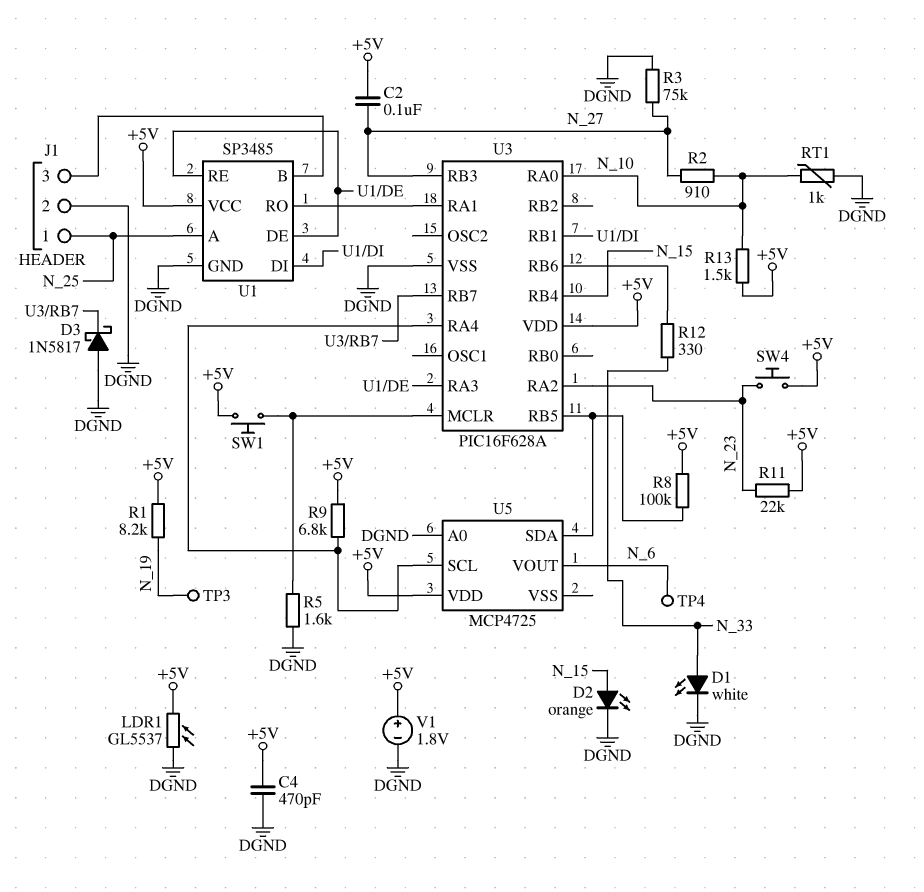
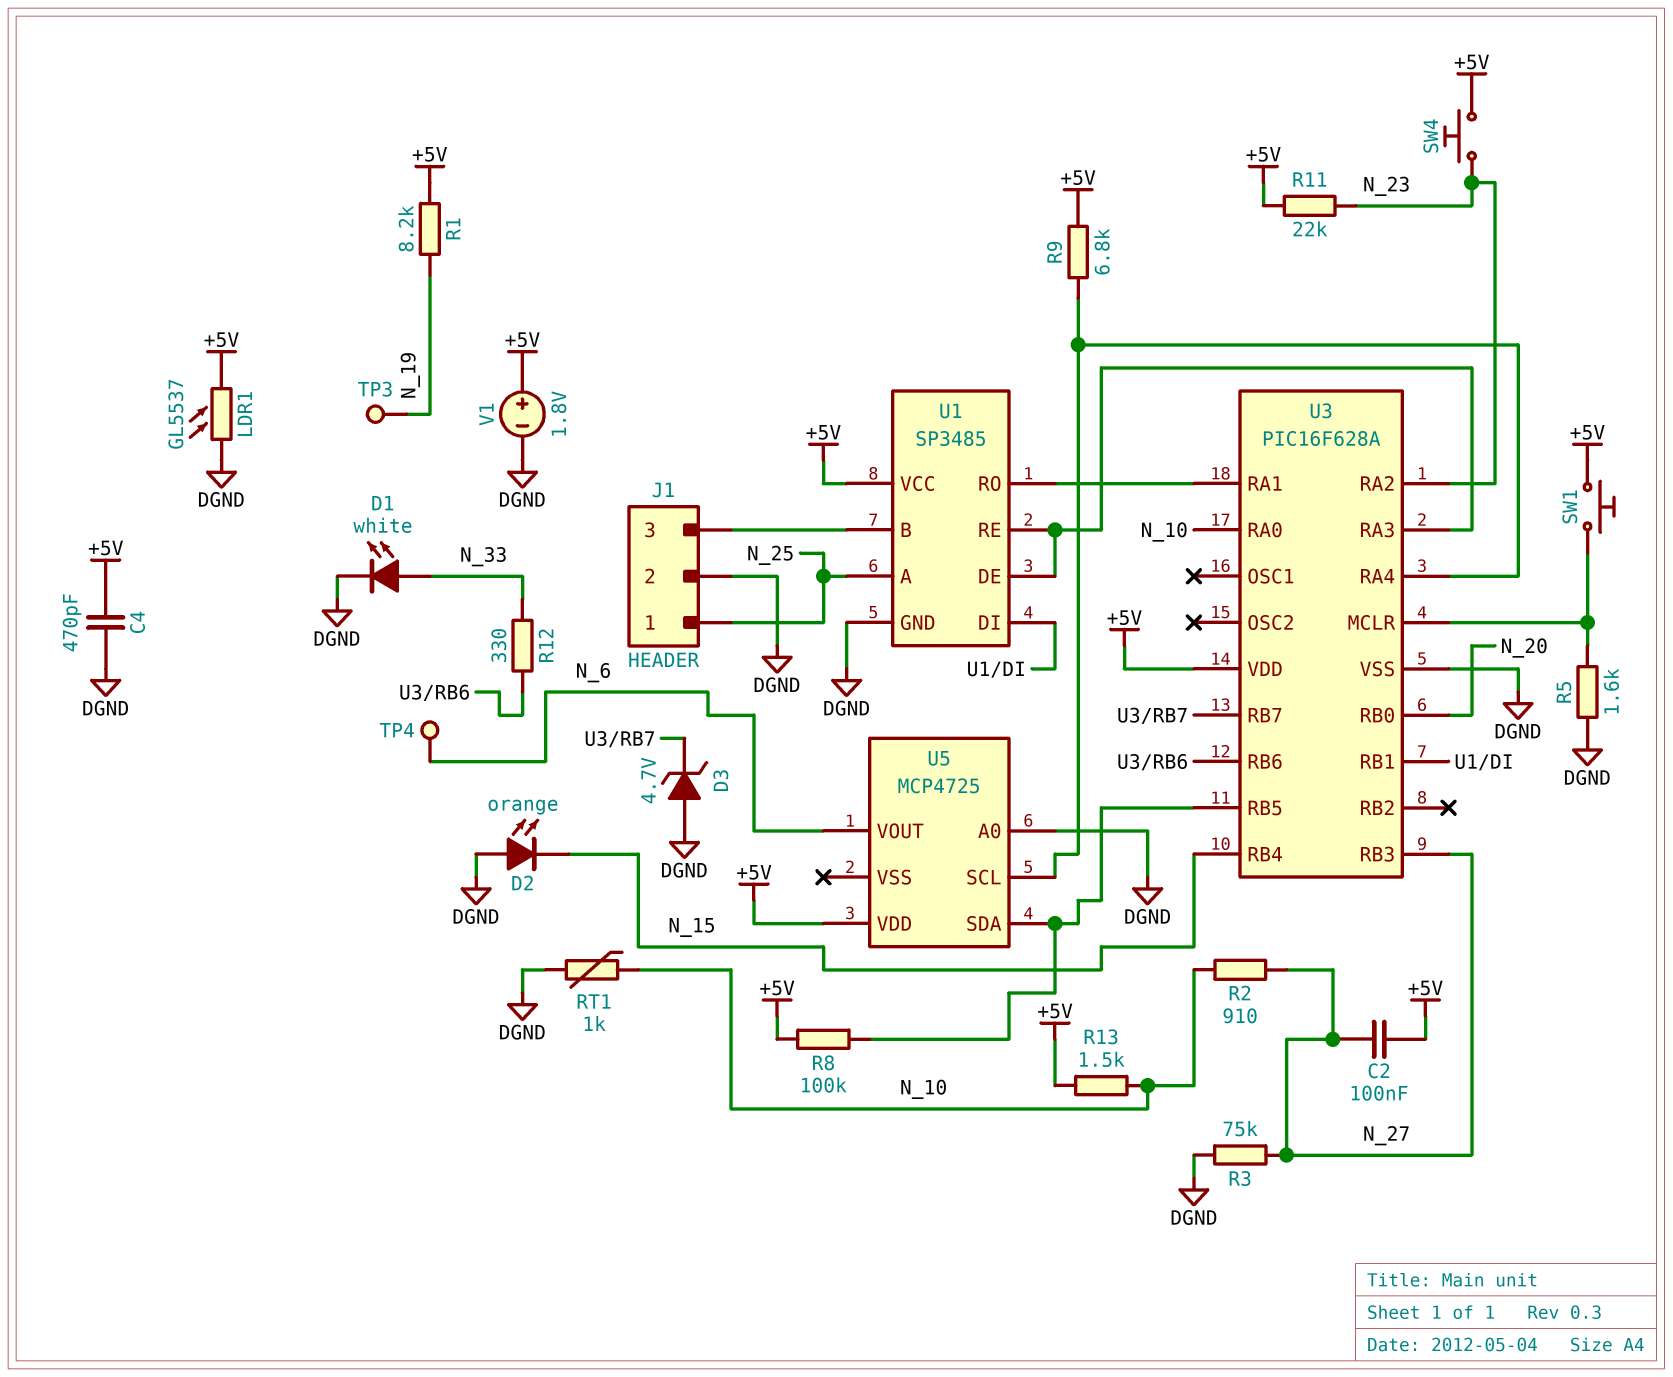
D2: LED orange (A N_15, K DGND) -> LED orange (A DGND, K N_15)
D3: schottky 1N5817 (A DGND, K U3/RB7) -> zener 4.7V (A DGND, K U3/RB7)
U3 pin RB0: none -> N_20

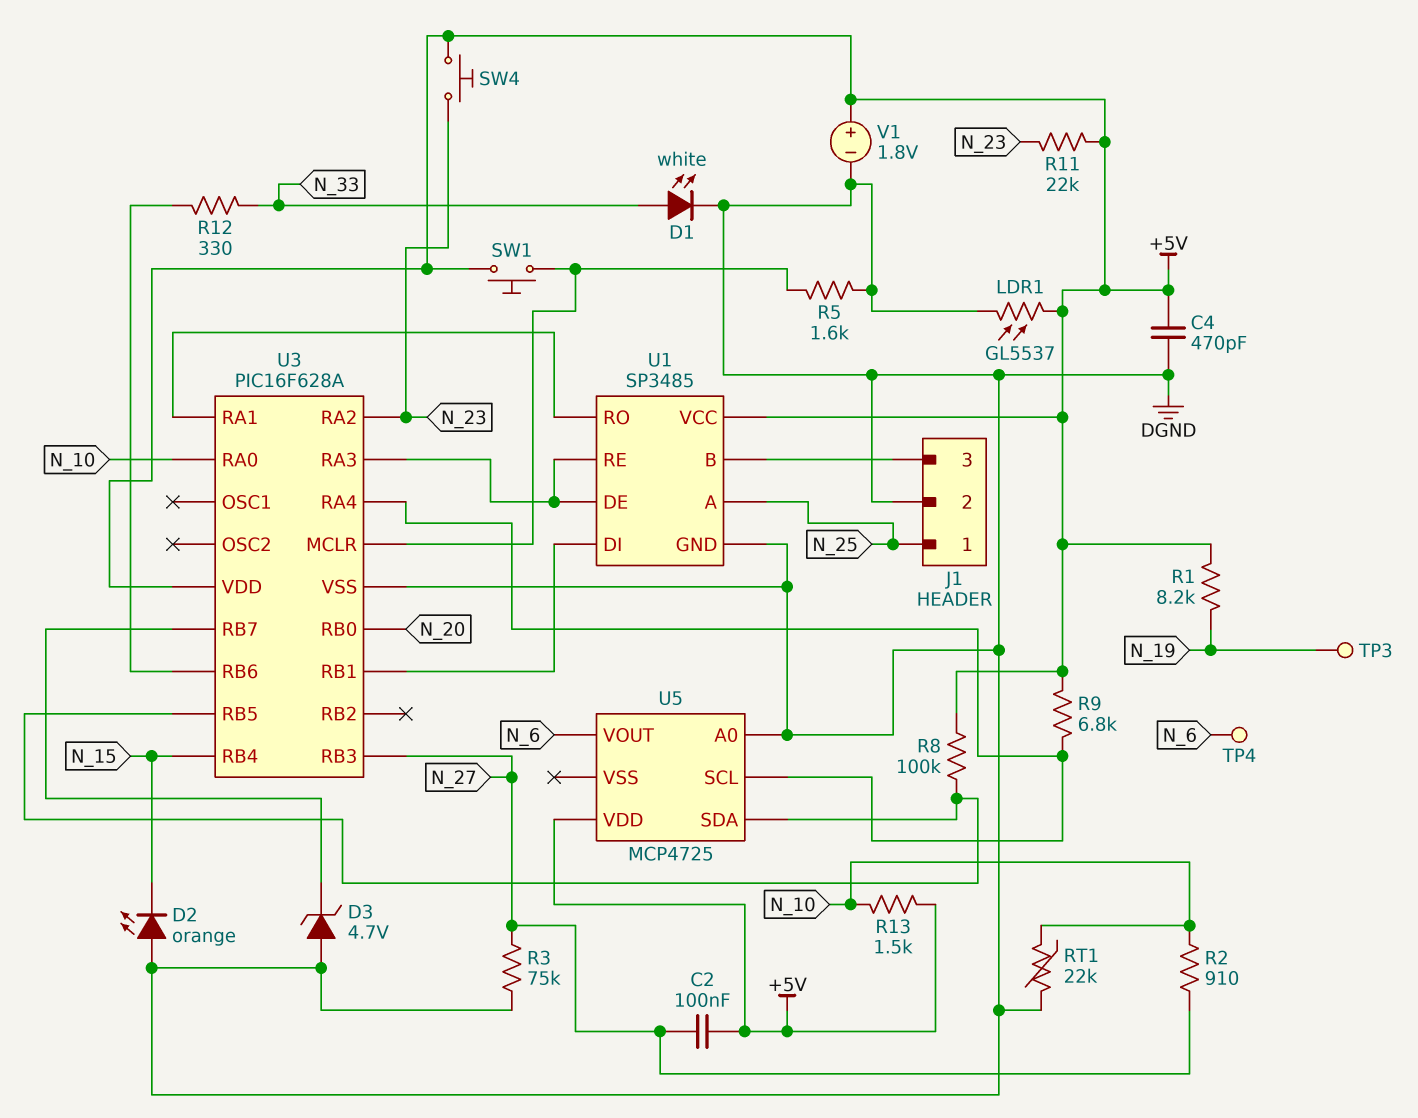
RT1: 1k (DGND, N_10) -> 22k (DGND, N_10)

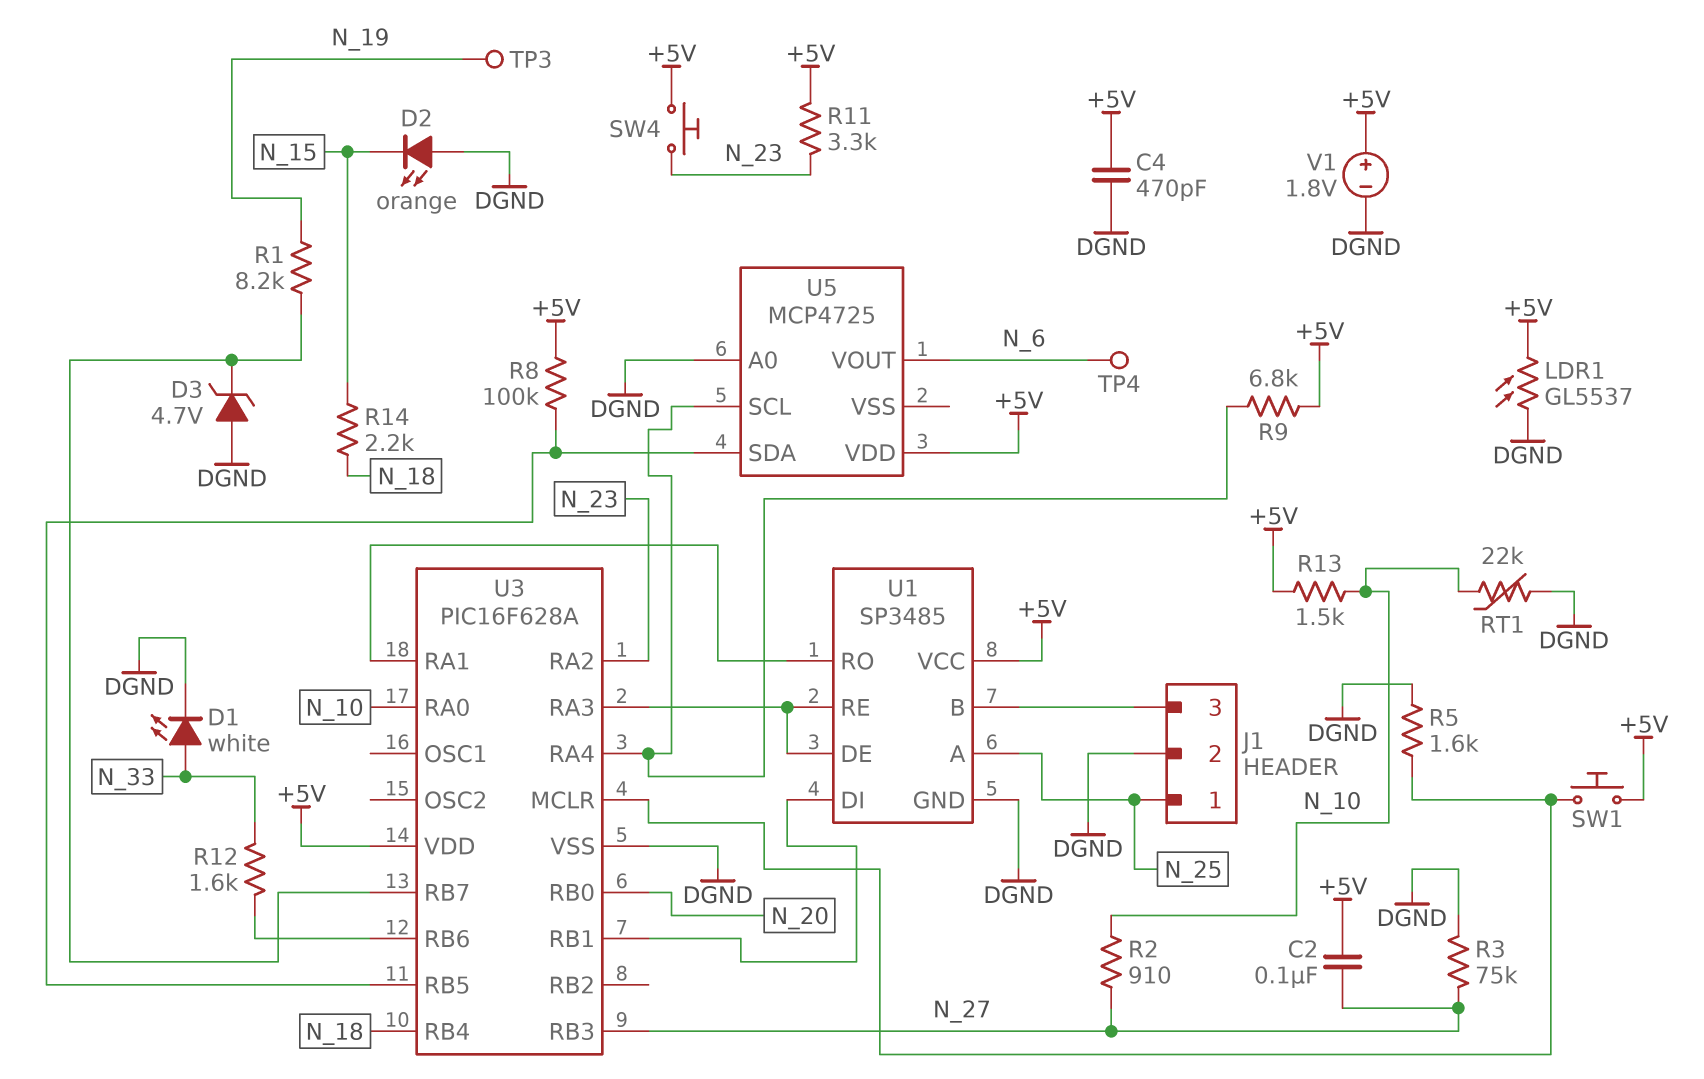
R1: 8.2k (+5V, N_19) -> 8.2k (N_19, U3/RB7)
R11: 22k (+5V, N_23) -> 3.3k (+5V, N_23)
R12: 330 (N_33, U3/RB6) -> 1.6k (N_33, U3/RB6)
R14: none -> 2.2k (N_15, N_18)
U3 pin RB4: N_15 -> N_18

